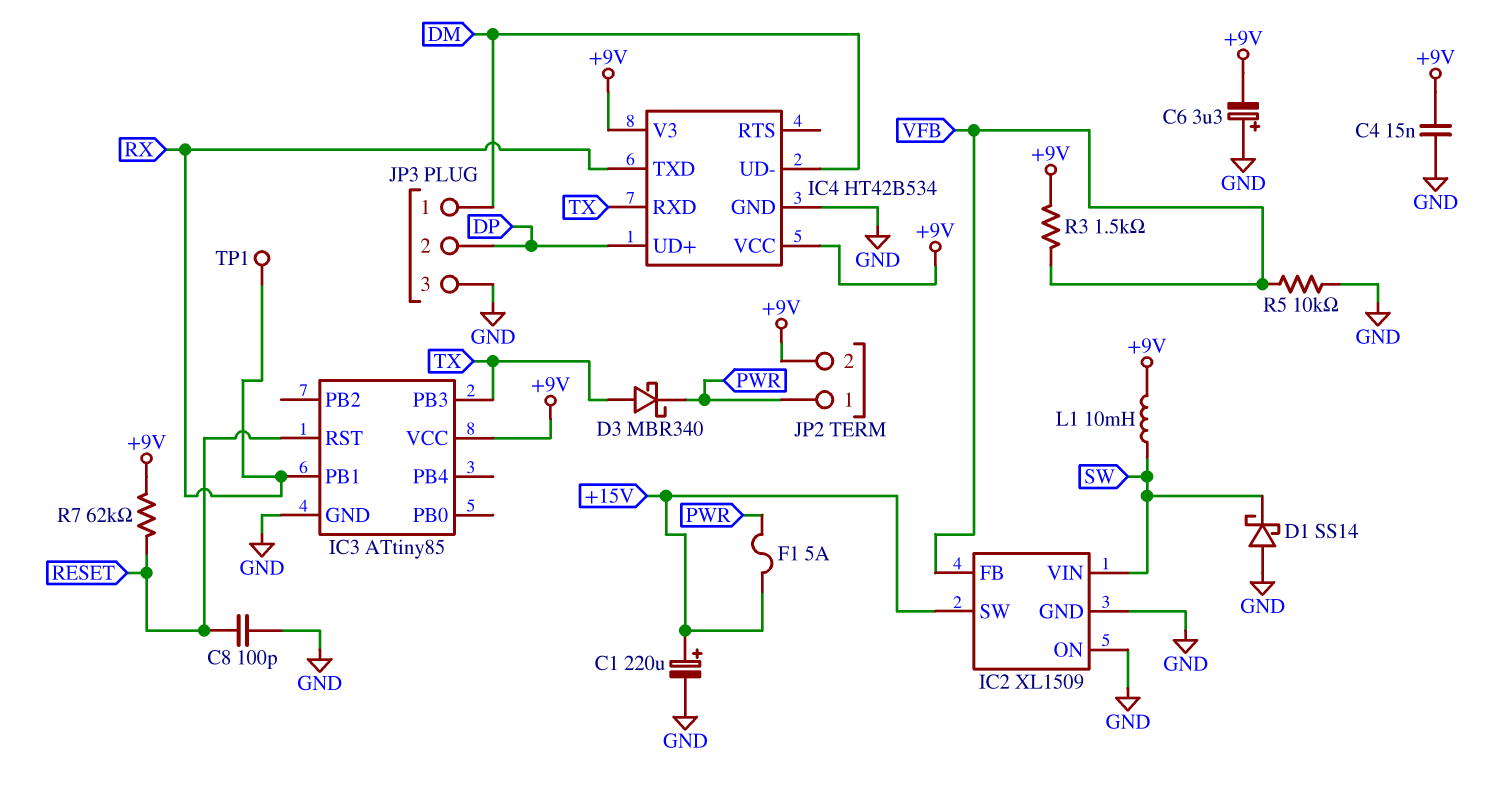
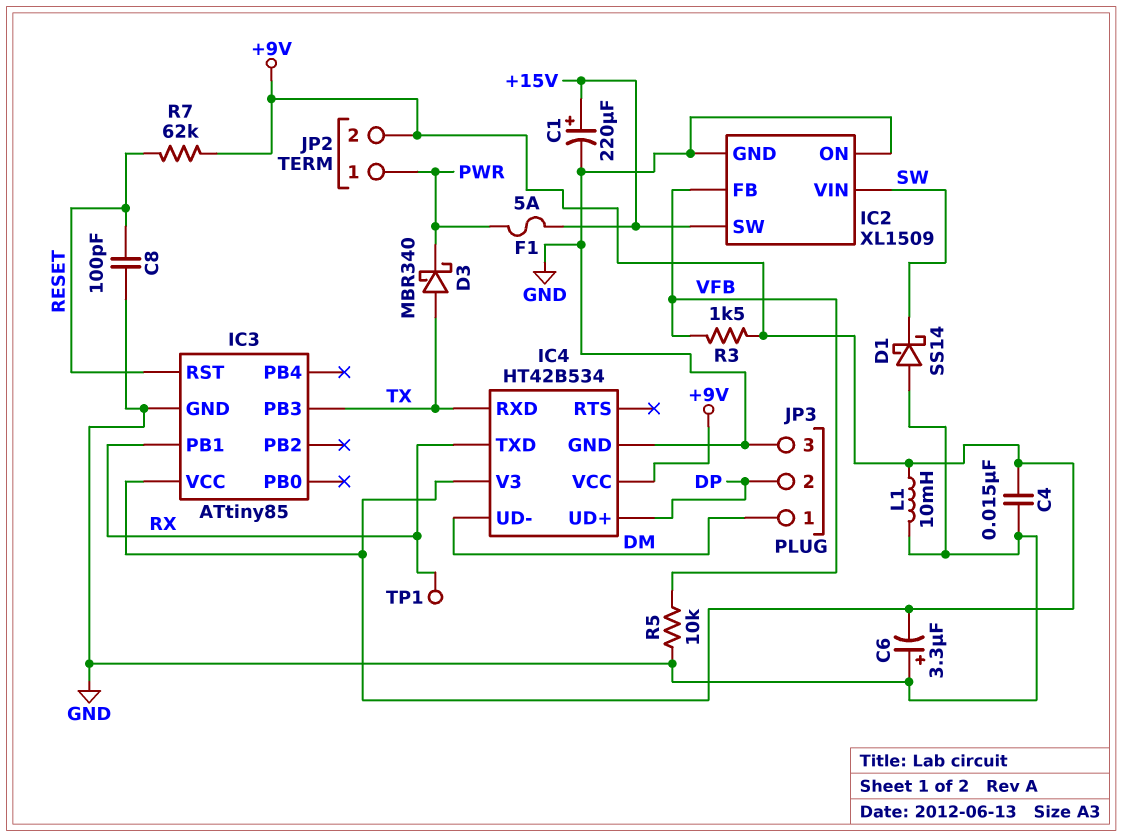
L1: 10mH (+9V, SW) -> 10mH (+9V, GND)

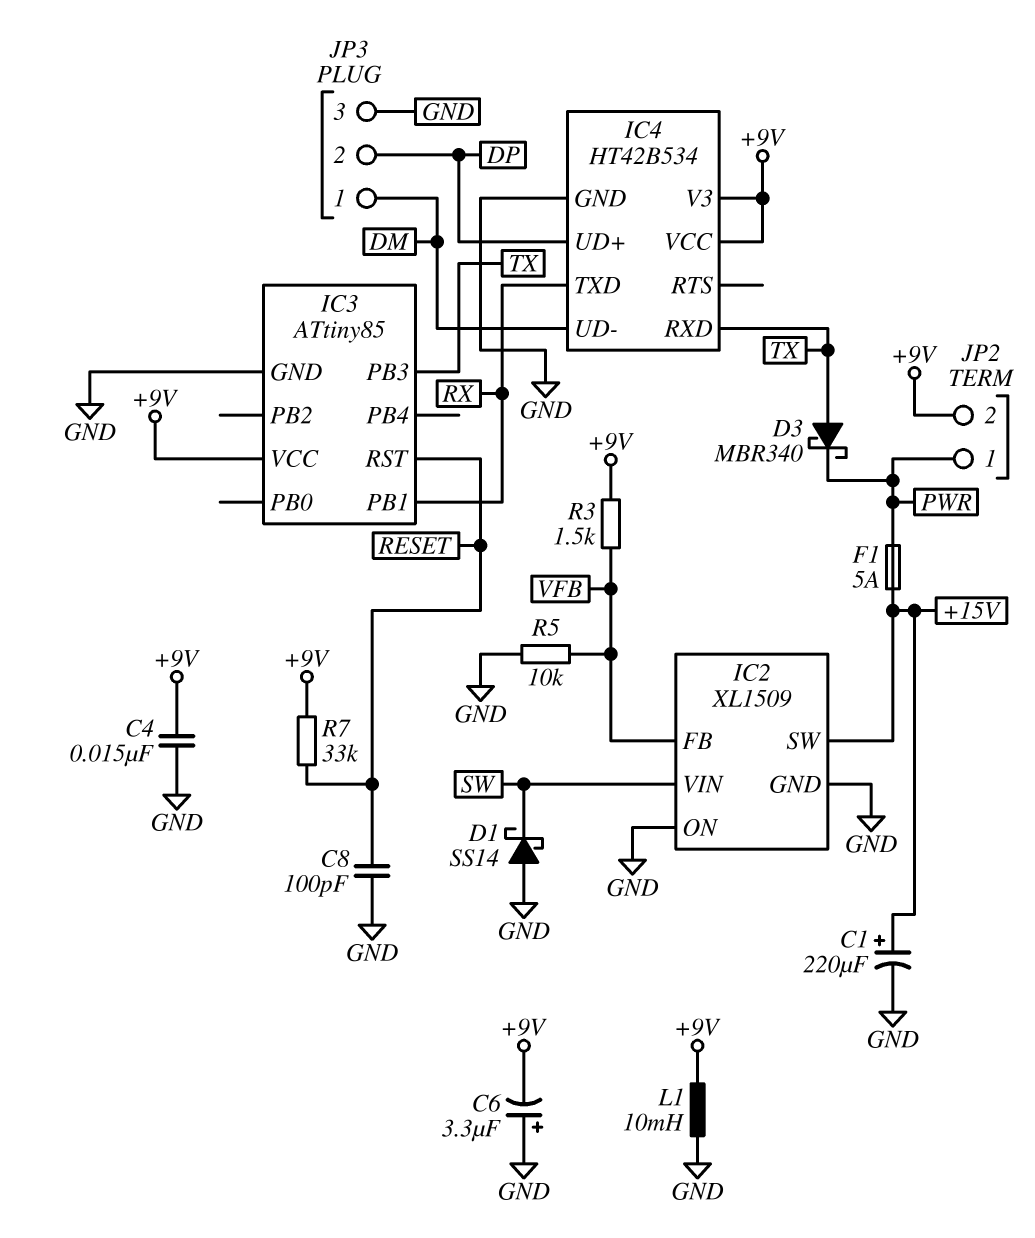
R7: 62k (+9V, RESET) -> 33k (+9V, RESET)
TP1: test point (RX) -> none

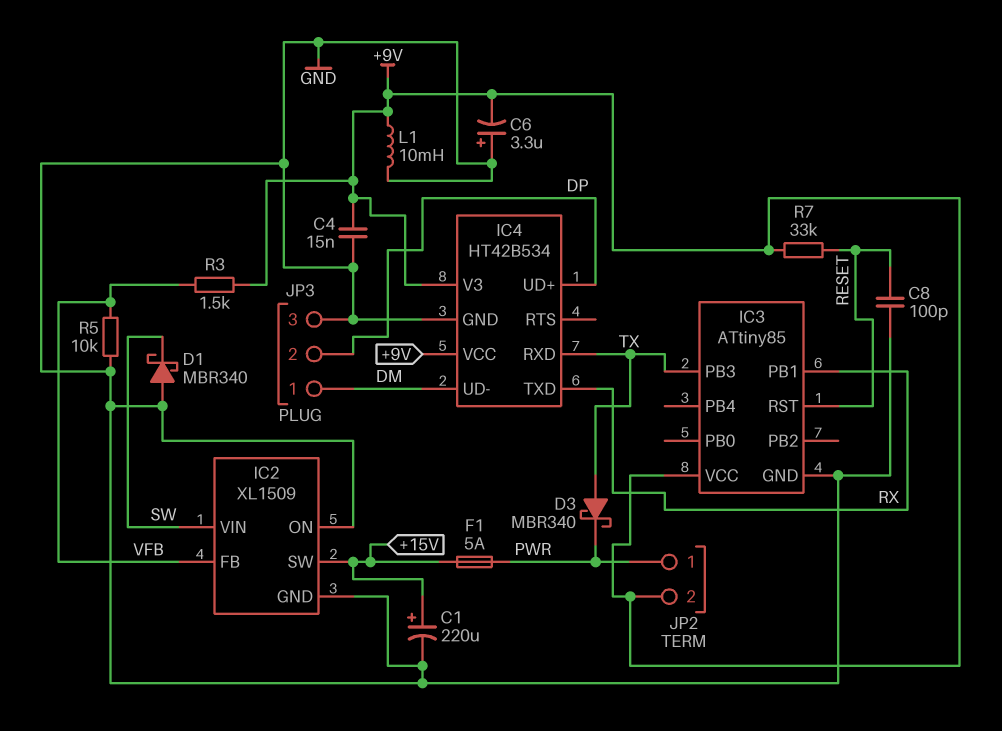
D1: schottky SS14 (A GND, K SW) -> schottky MBR340 (A GND, K SW)

